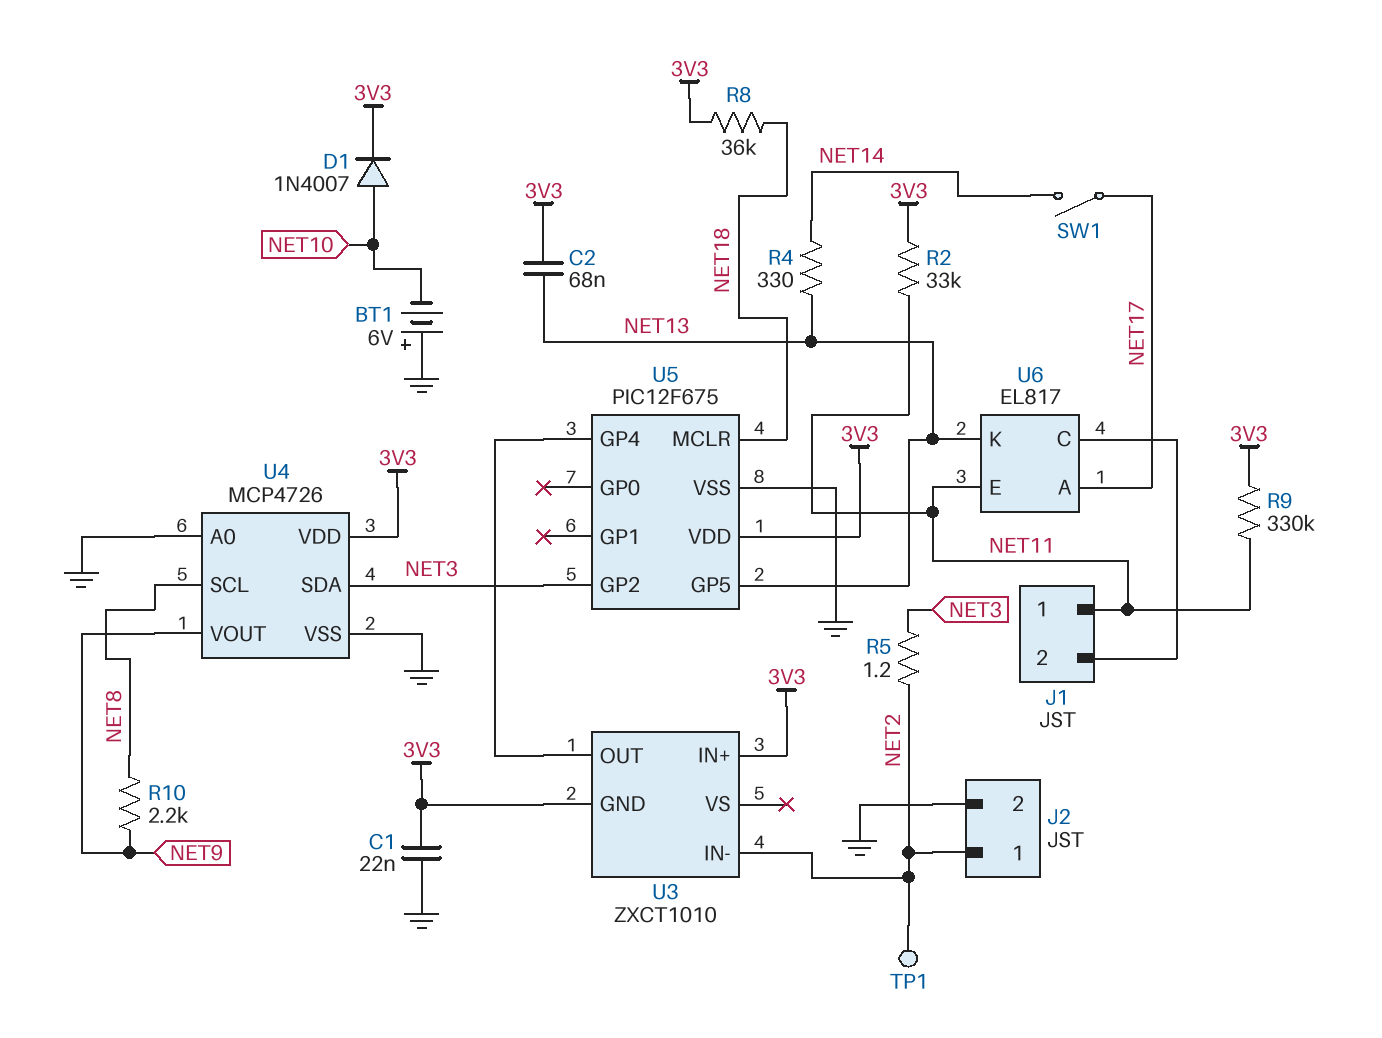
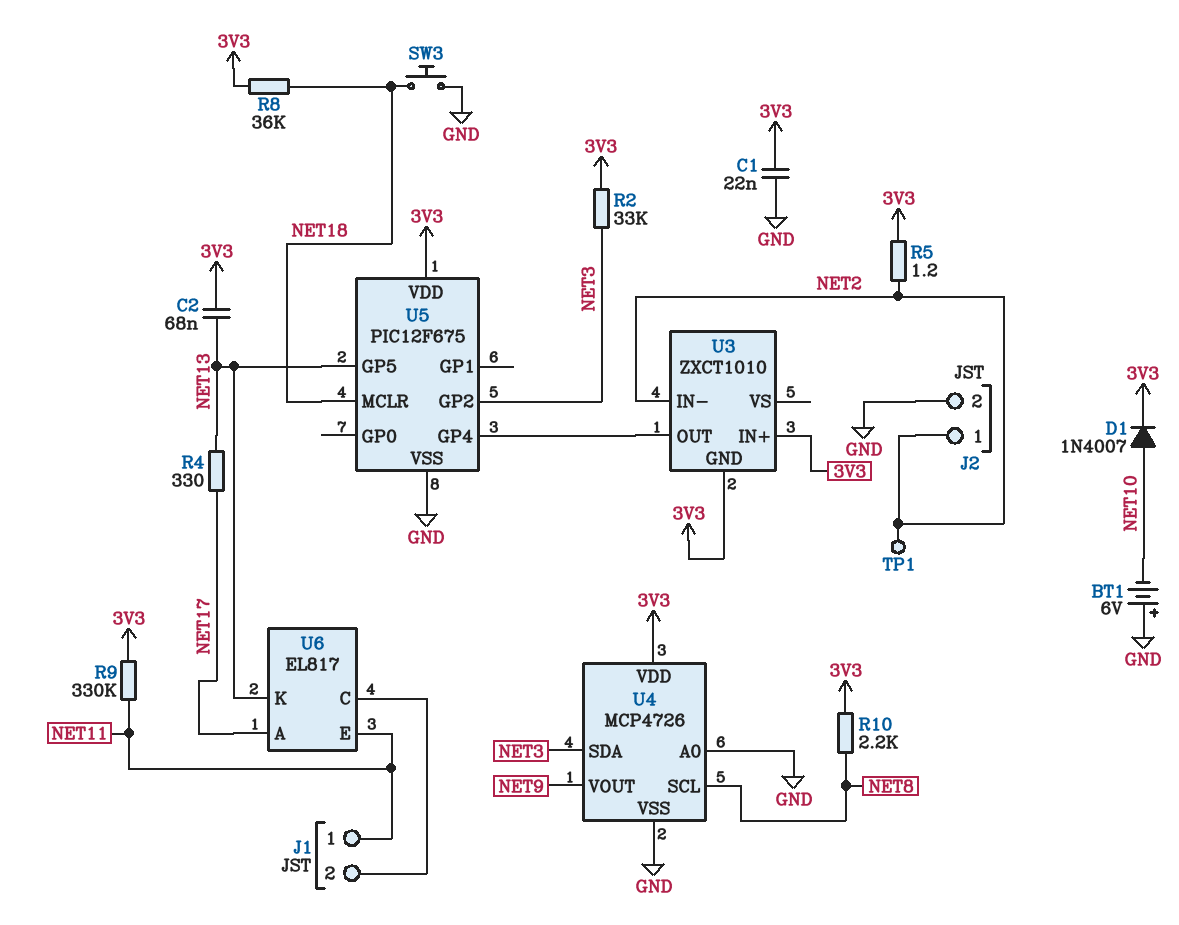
R2: 33k (3V3, NET11) -> 33k (3V3, NET3)
R4: 330 (NET13, NET14) -> 330 (NET13, NET17)
R5: 1.2 (NET2, NET3) -> 1.2 (3V3, NET2)
R10: 2.2k (NET8, NET9) -> 2.2k (3V3, NET8)
SW1: switch (NET14, NET17) -> none
SW3: none -> button (GND, NET18)

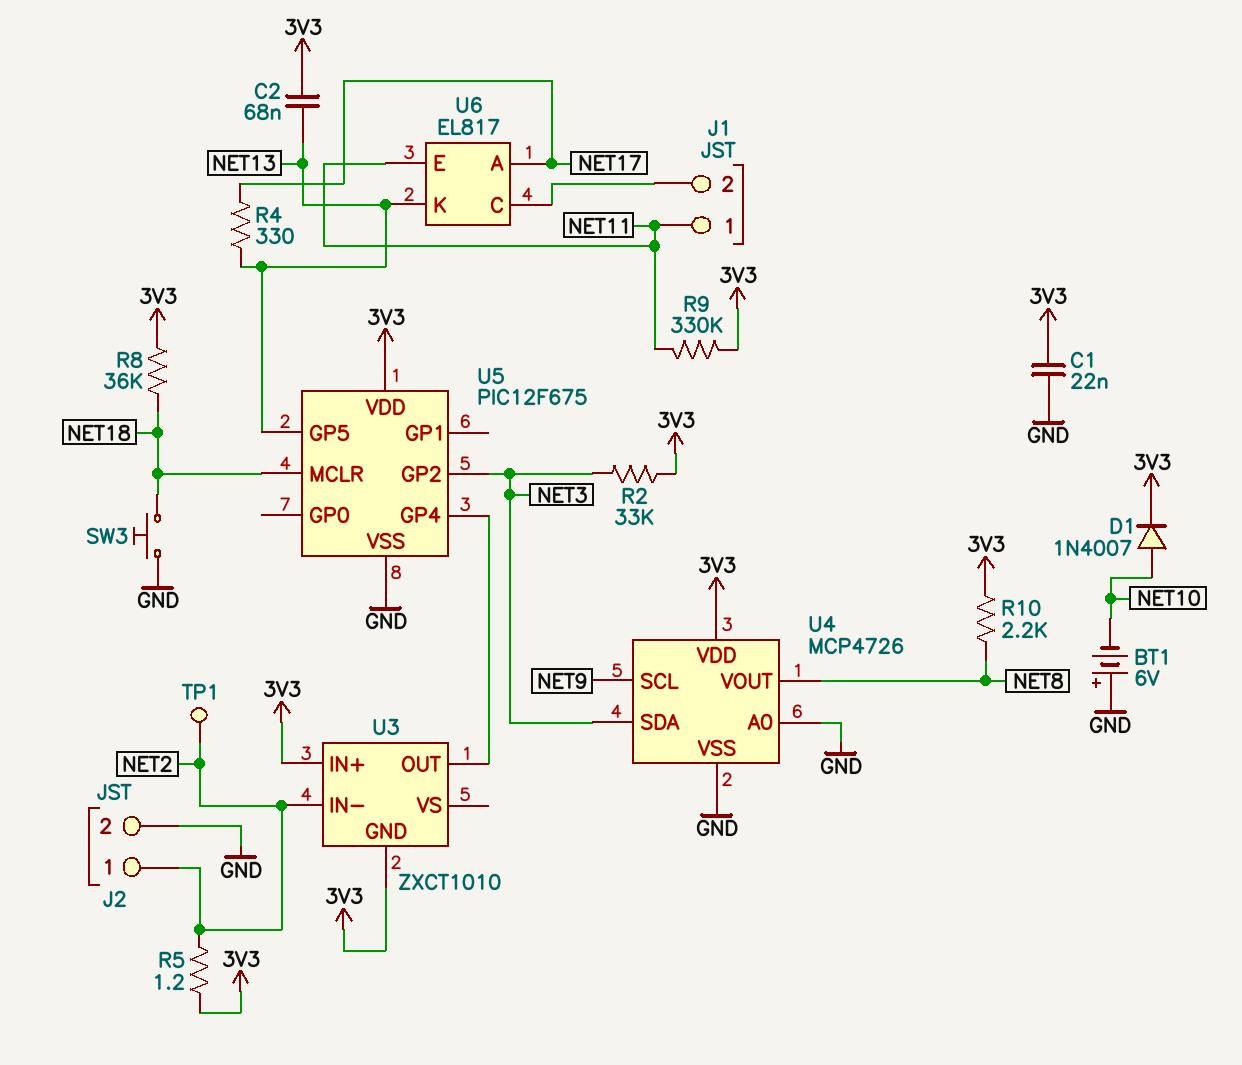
U4 pin SCL: NET8 -> NET9
U4 pin VOUT: NET9 -> NET8

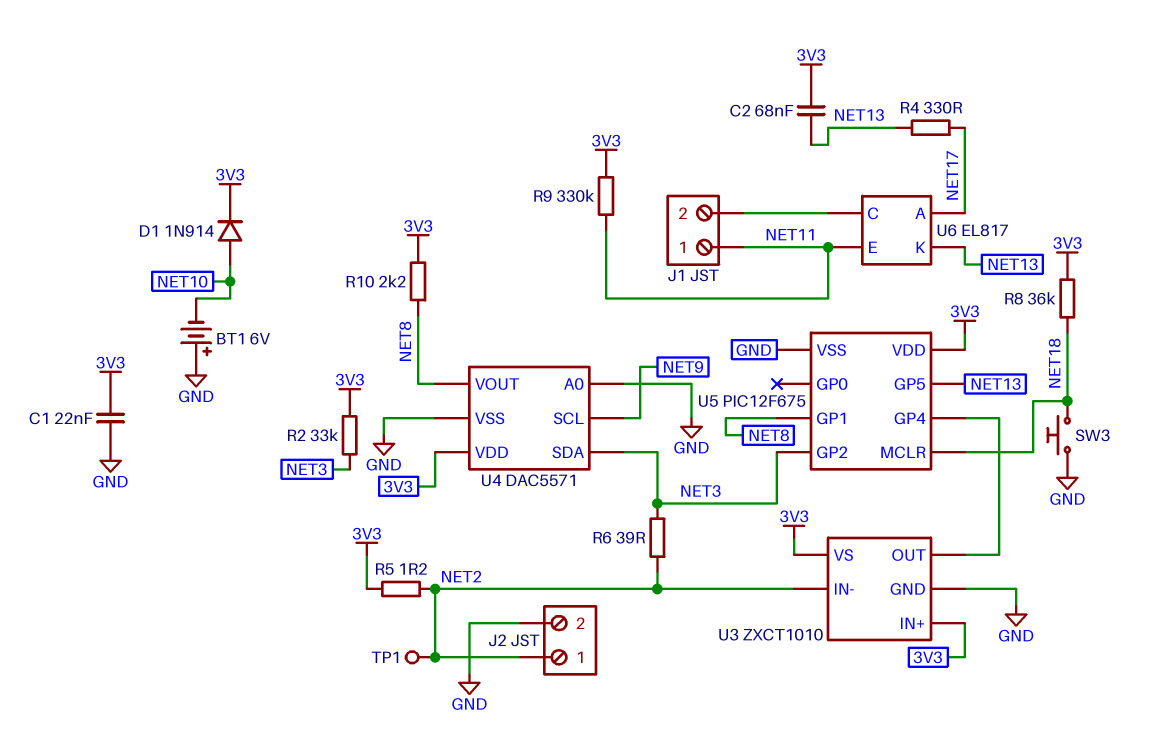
D1: diode 1N4007 (A NET10, K 3V3) -> diode 1N914 (A NET10, K 3V3)
R6: none -> 39 (NET2, NET3)
U3 pin GND: 3V3 -> GND
U3 pin VS: none -> 3V3
U4: MCP4726 -> DAC5571
U5 pin GP1: none -> NET8

